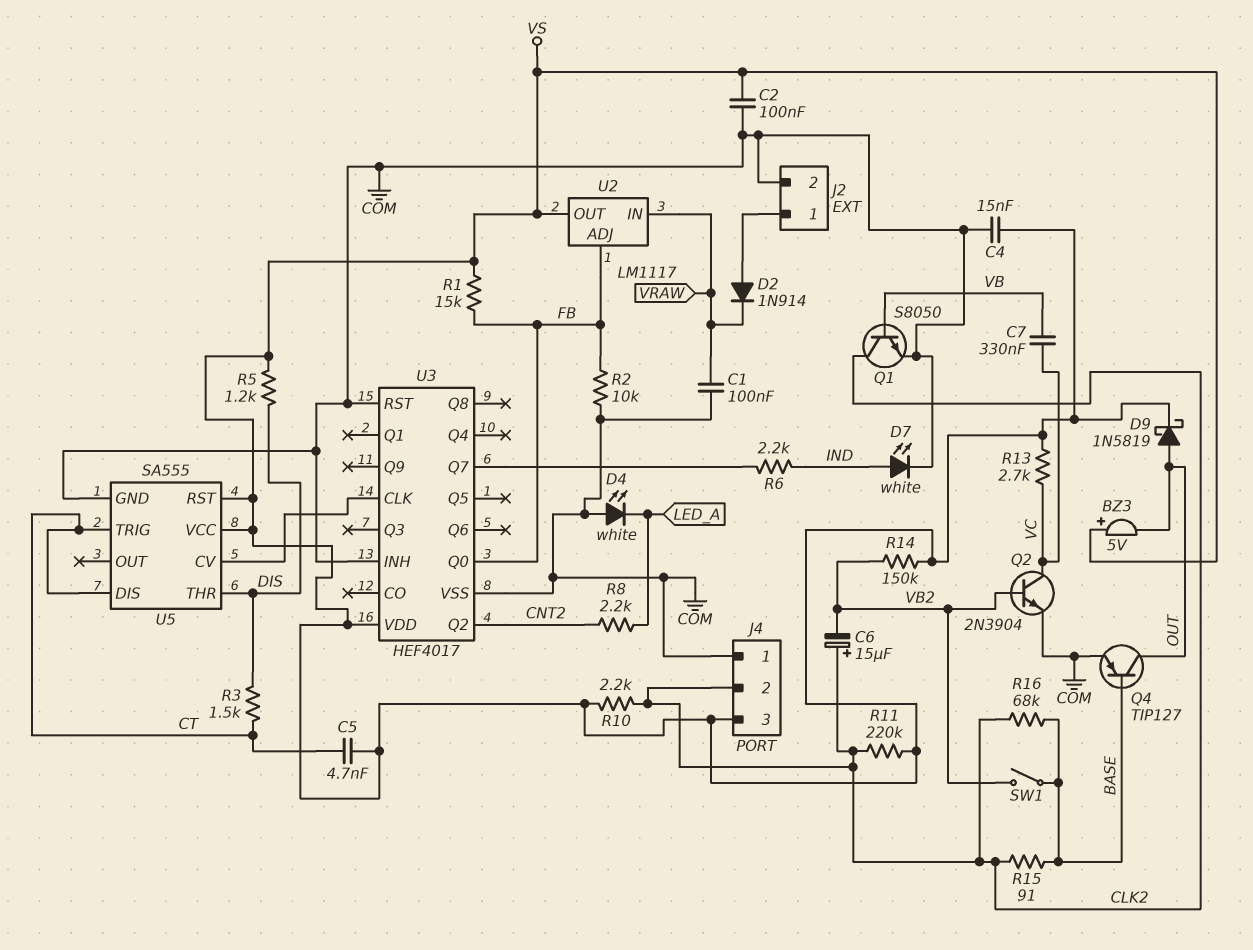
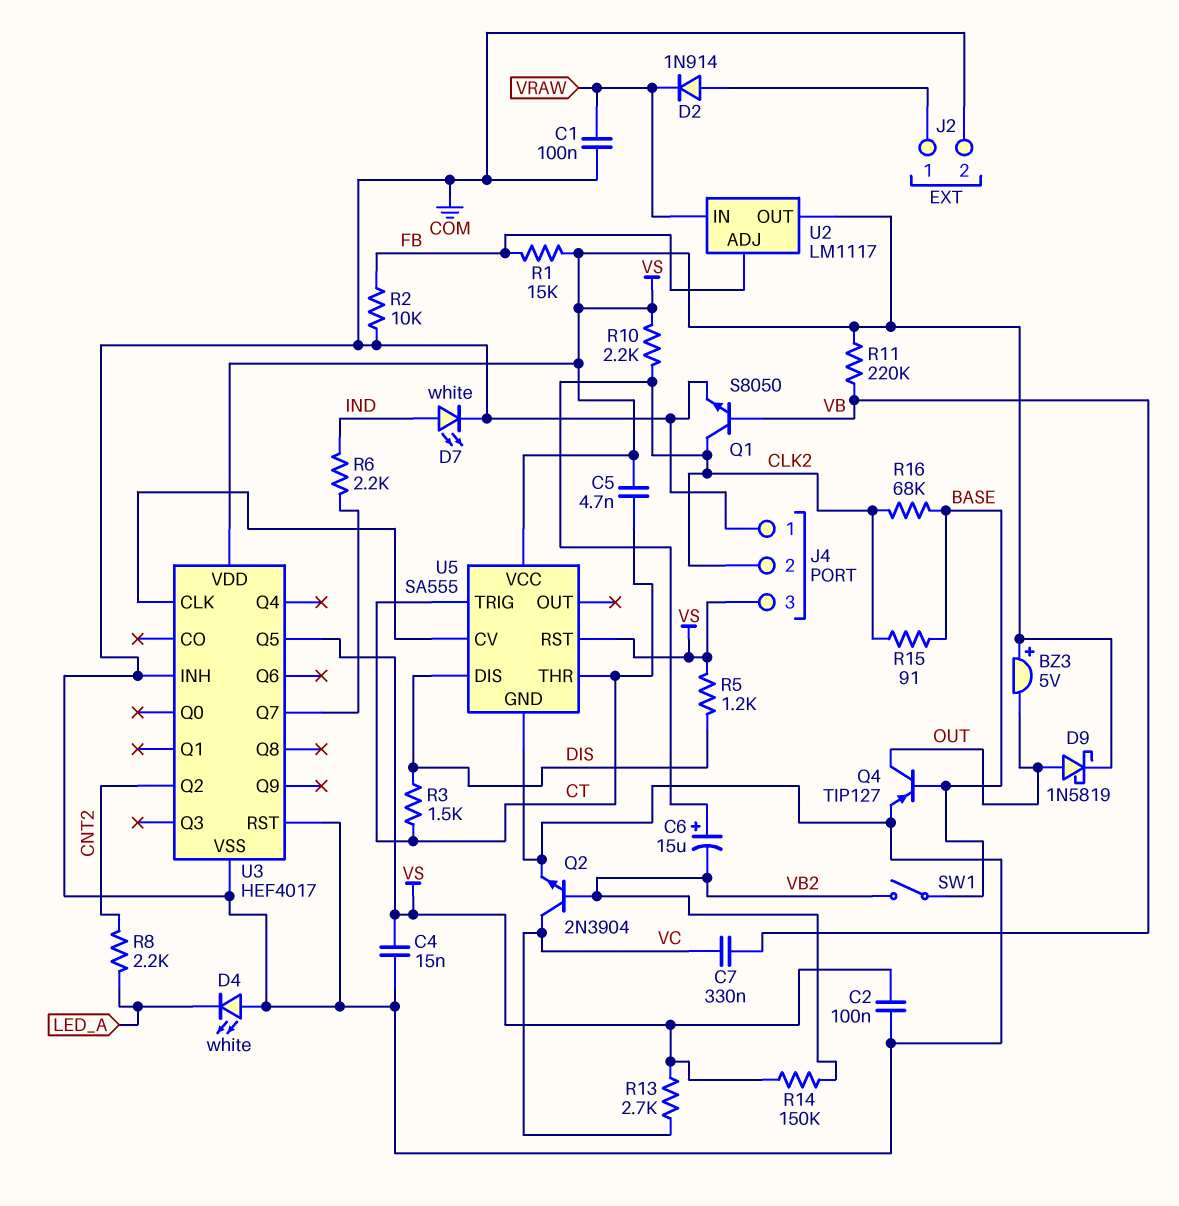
R11: 220k (CLK2, VS) -> 220k (VB, VS)
U3 pin Q0: FB -> none
U3 pin Q5: none -> VS
U5 pin DIS: CT -> DIS
U5 pin THR: DIS -> CT

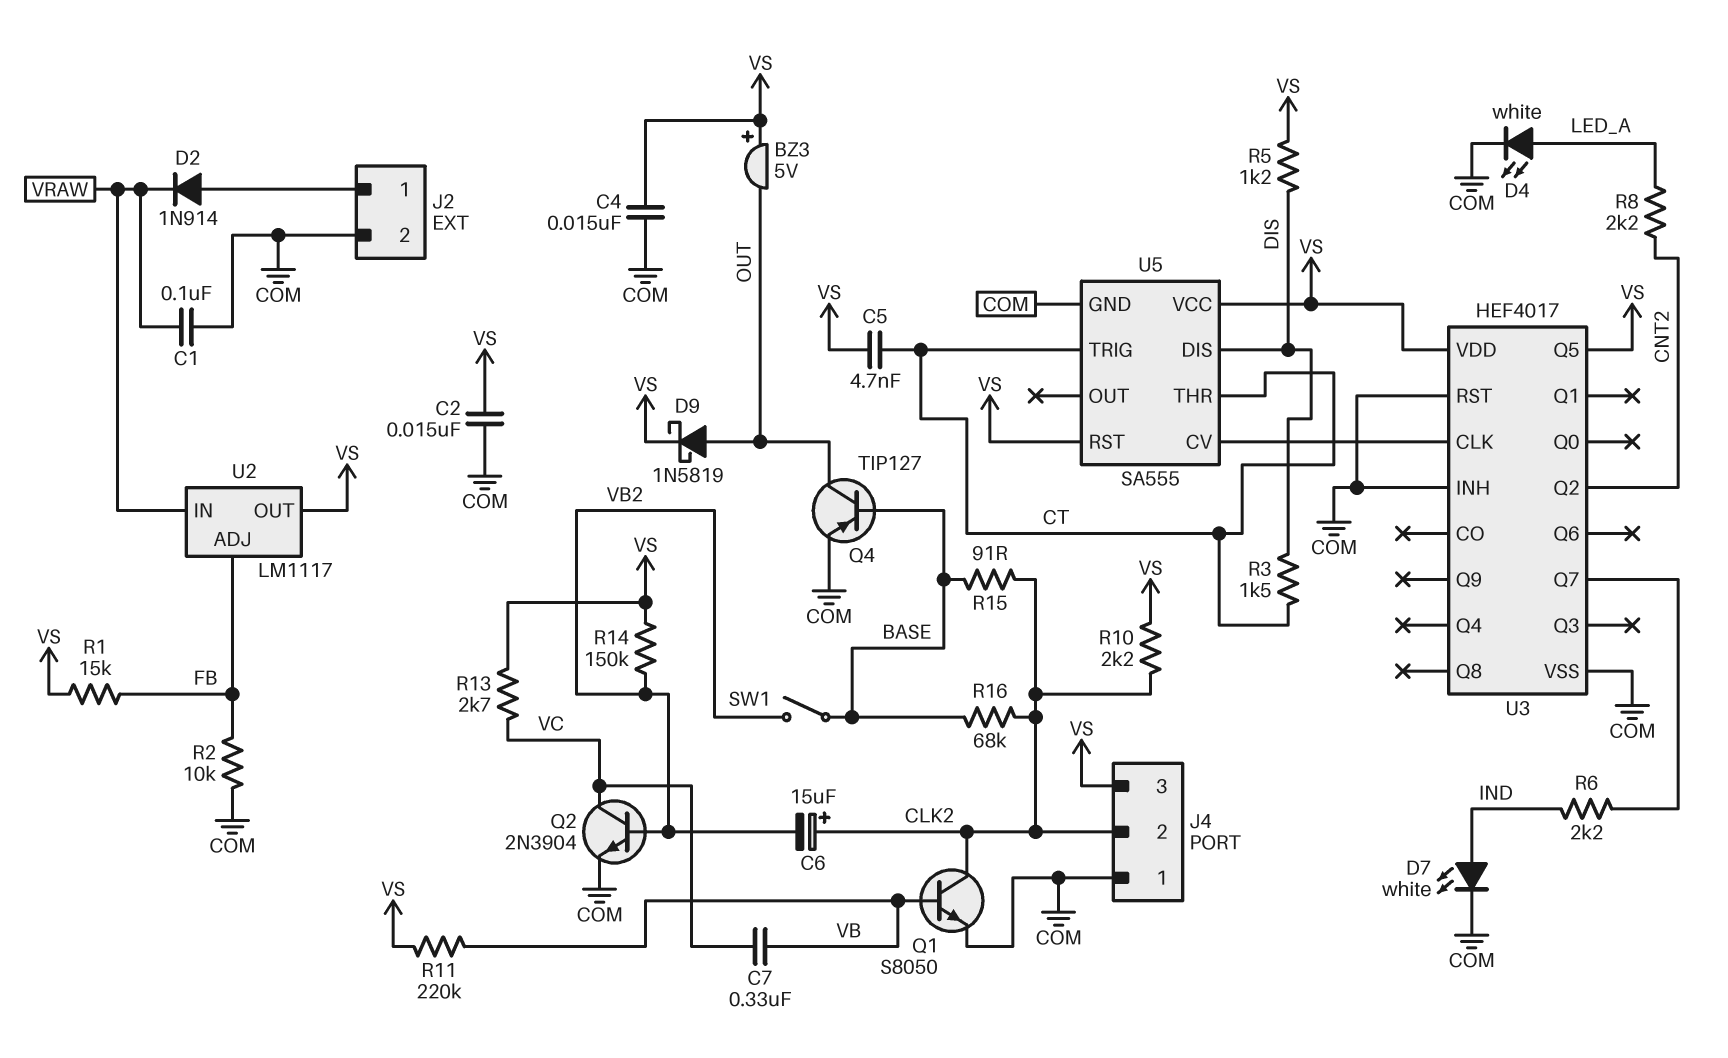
C2: 100nF (COM, VS) -> 15nF (COM, VS)
D4: LED white (A COM, K LED_A) -> LED white (A LED_A, K COM)

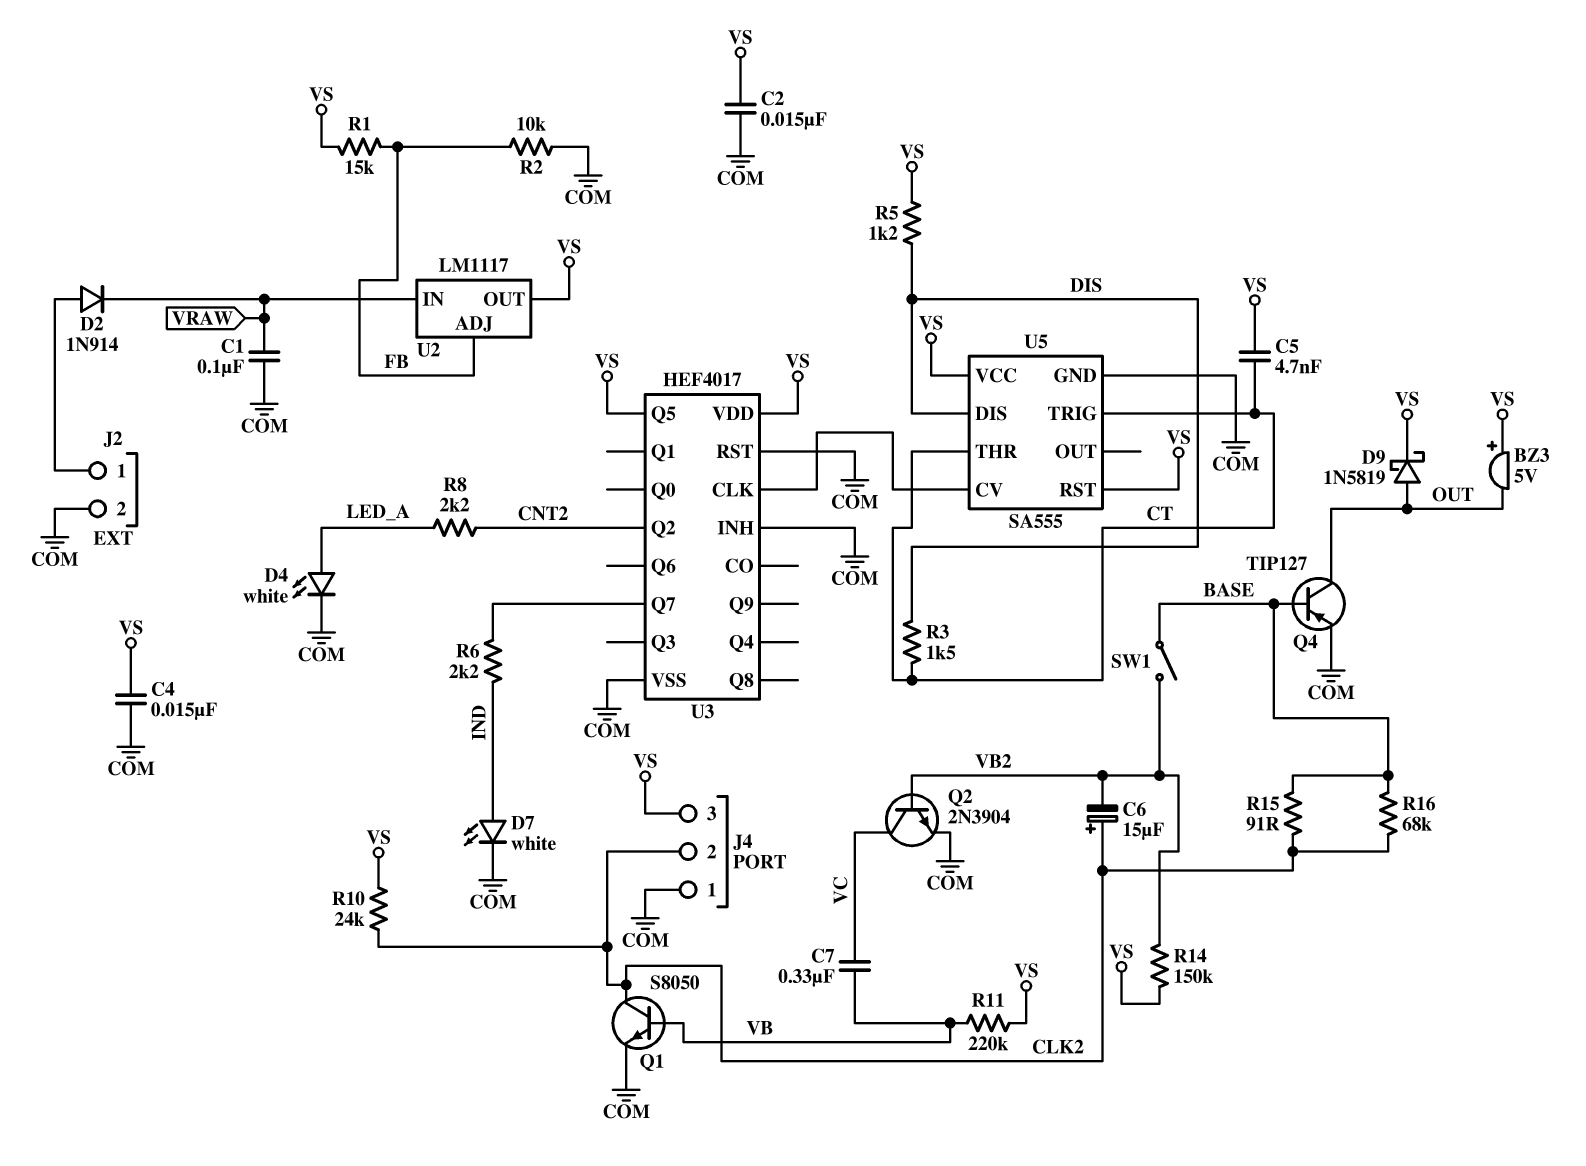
R10: 2.2k (CLK2, VS) -> 24k (CLK2, VS)
R13: 2.7k (VC, VS) -> none

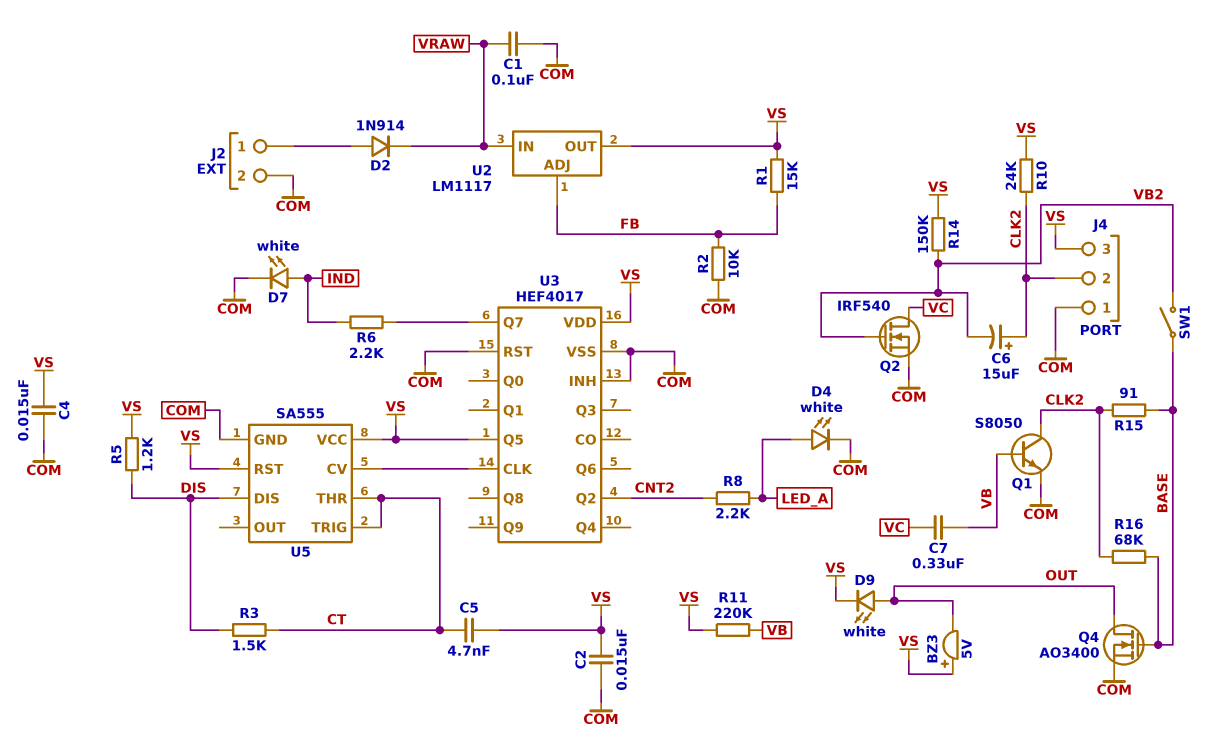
D9: schottky 1N5819 (A OUT, K VS) -> LED white (A OUT, K VS)
Q2: NPN 2N3904 (B VB2, C VC, E COM) -> NMOS IRF540 (G VB2, D VC, S COM)
Q4: PNP TIP127 (B BASE, C OUT, E COM) -> NMOS AO3400 (G BASE, D OUT, S COM)

